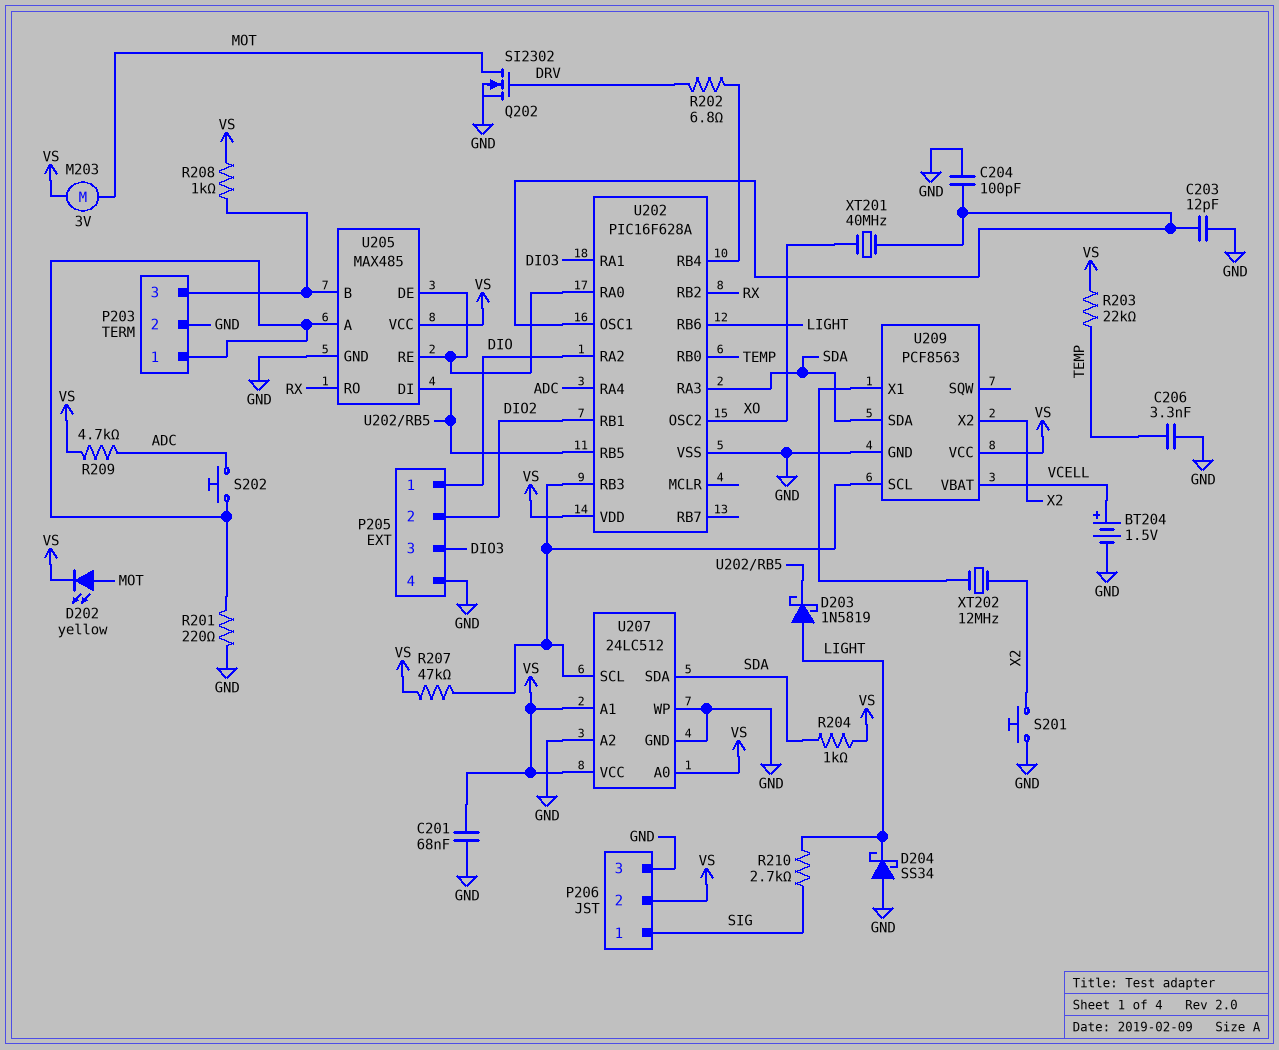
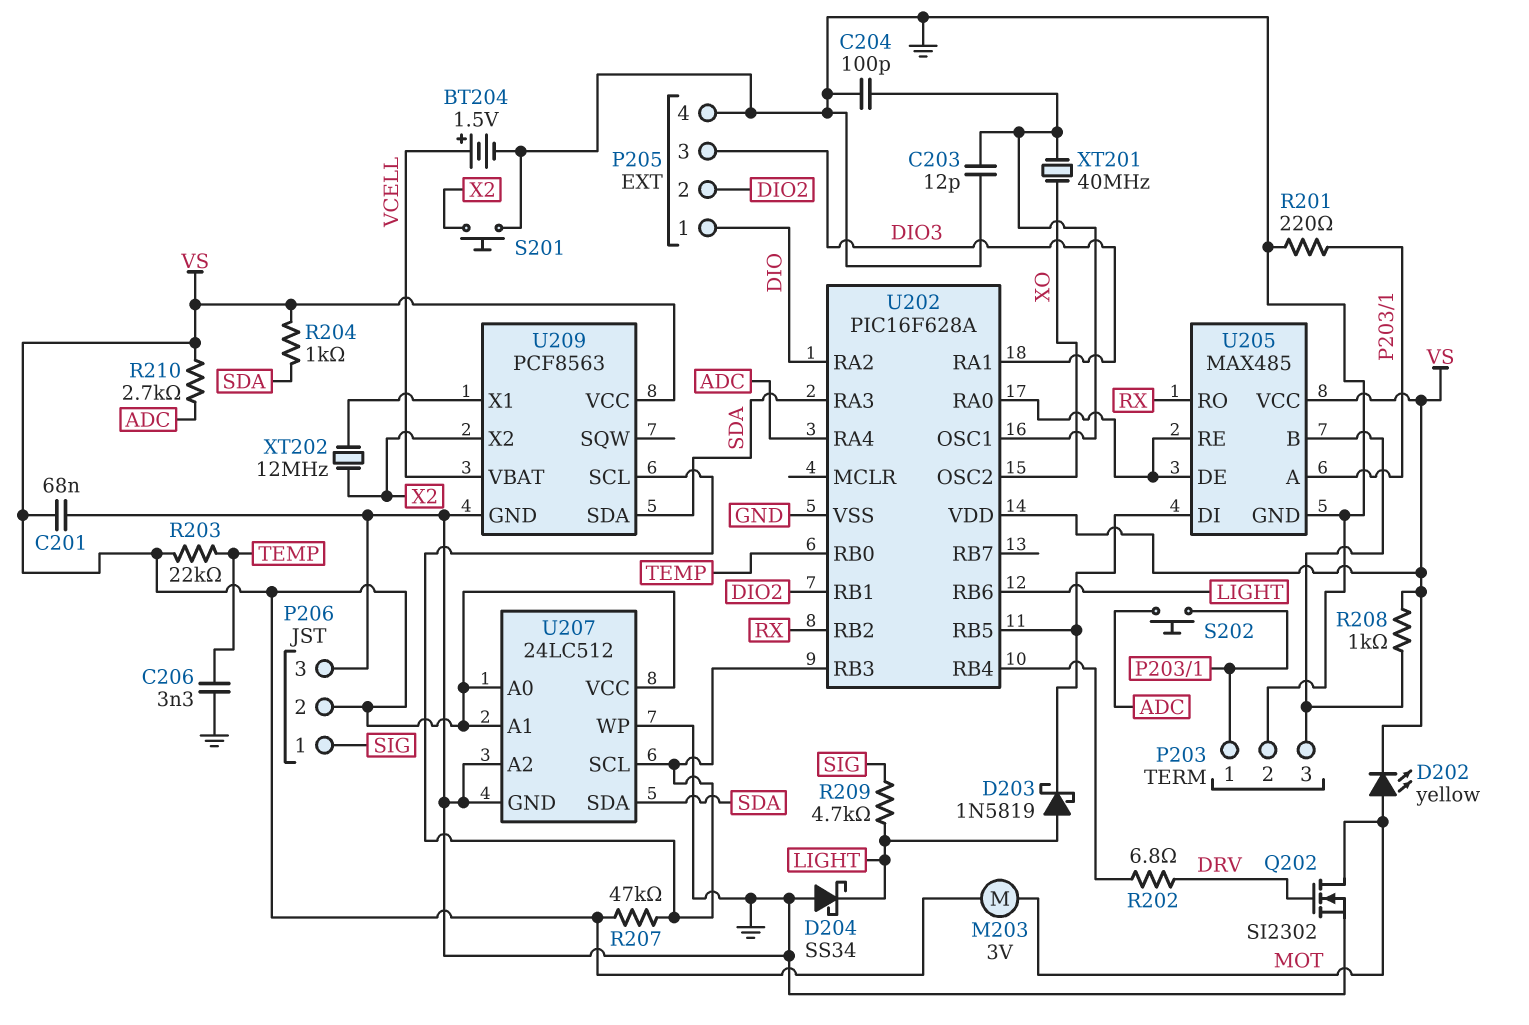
R209: 4.7k (ADC, VS) -> 4.7k (LIGHT, SIG)
R210: 2.7k (LIGHT, SIG) -> 2.7k (ADC, VS)

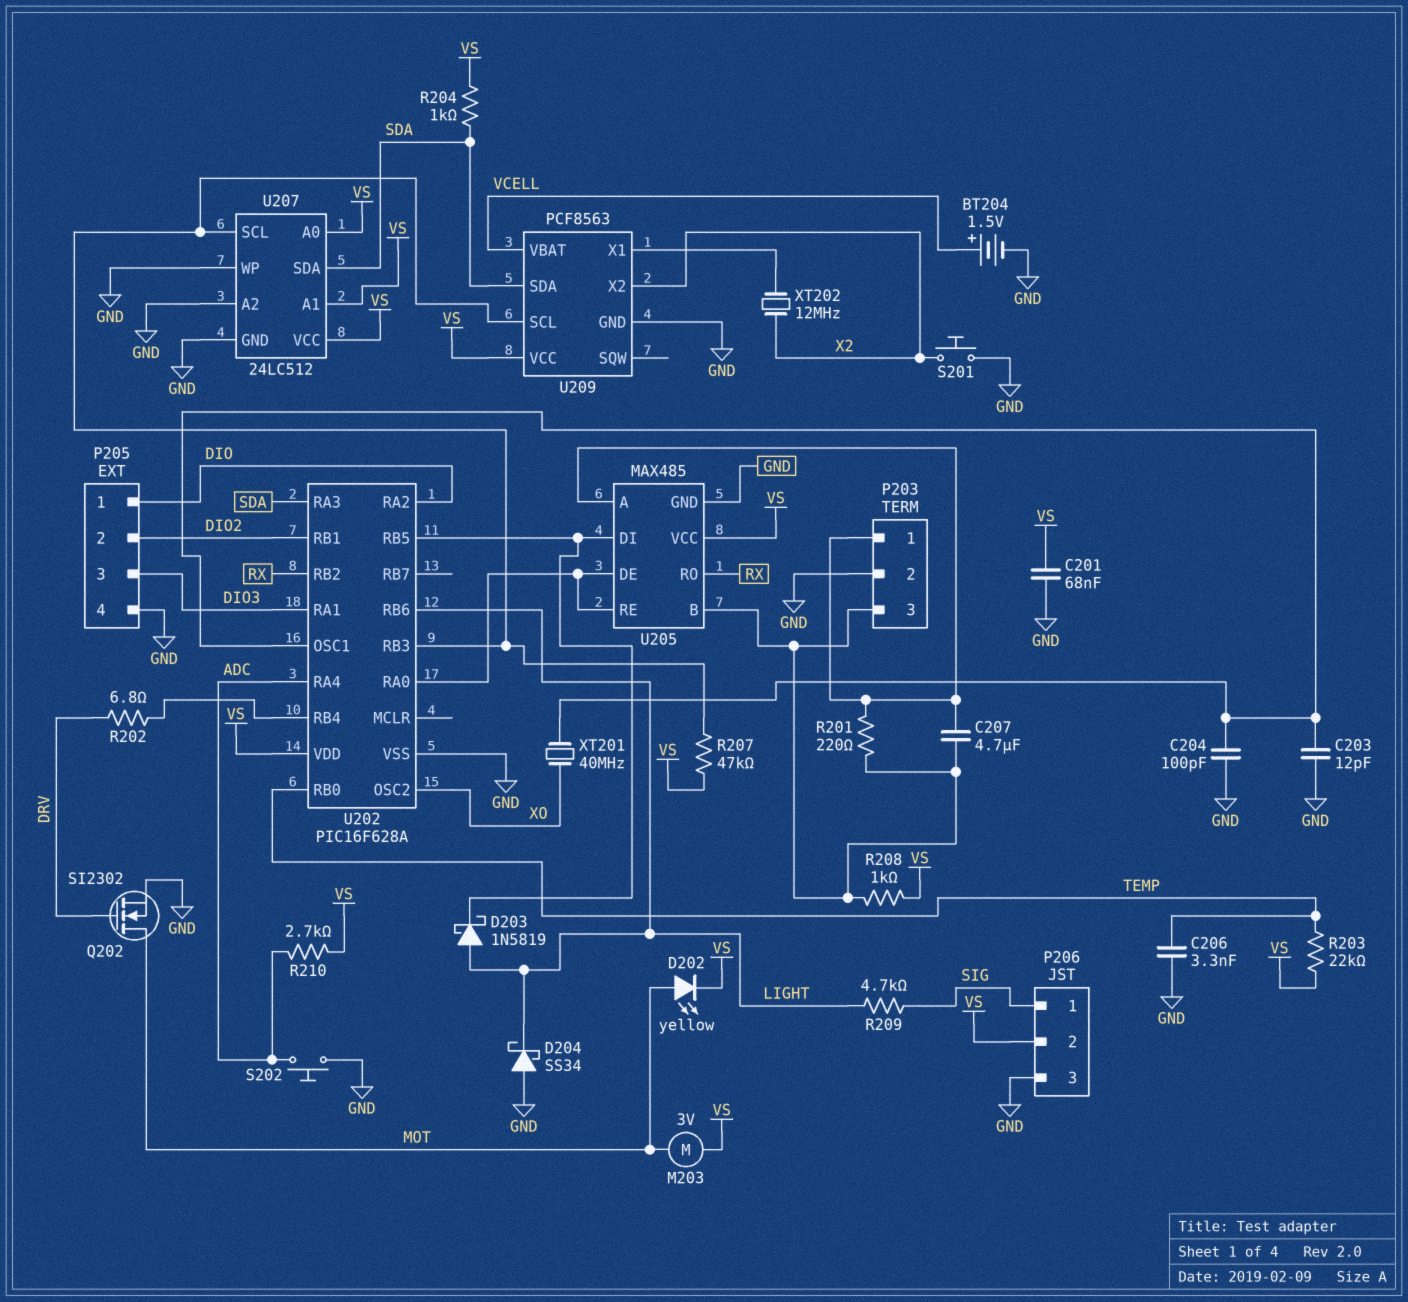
C207: none -> 4.7uF (P203/1, P203/3)
R201: 220 (GND, P203/1) -> 220 (P203/1, P203/3)
S202: button (ADC, P203/1) -> button (ADC, GND)

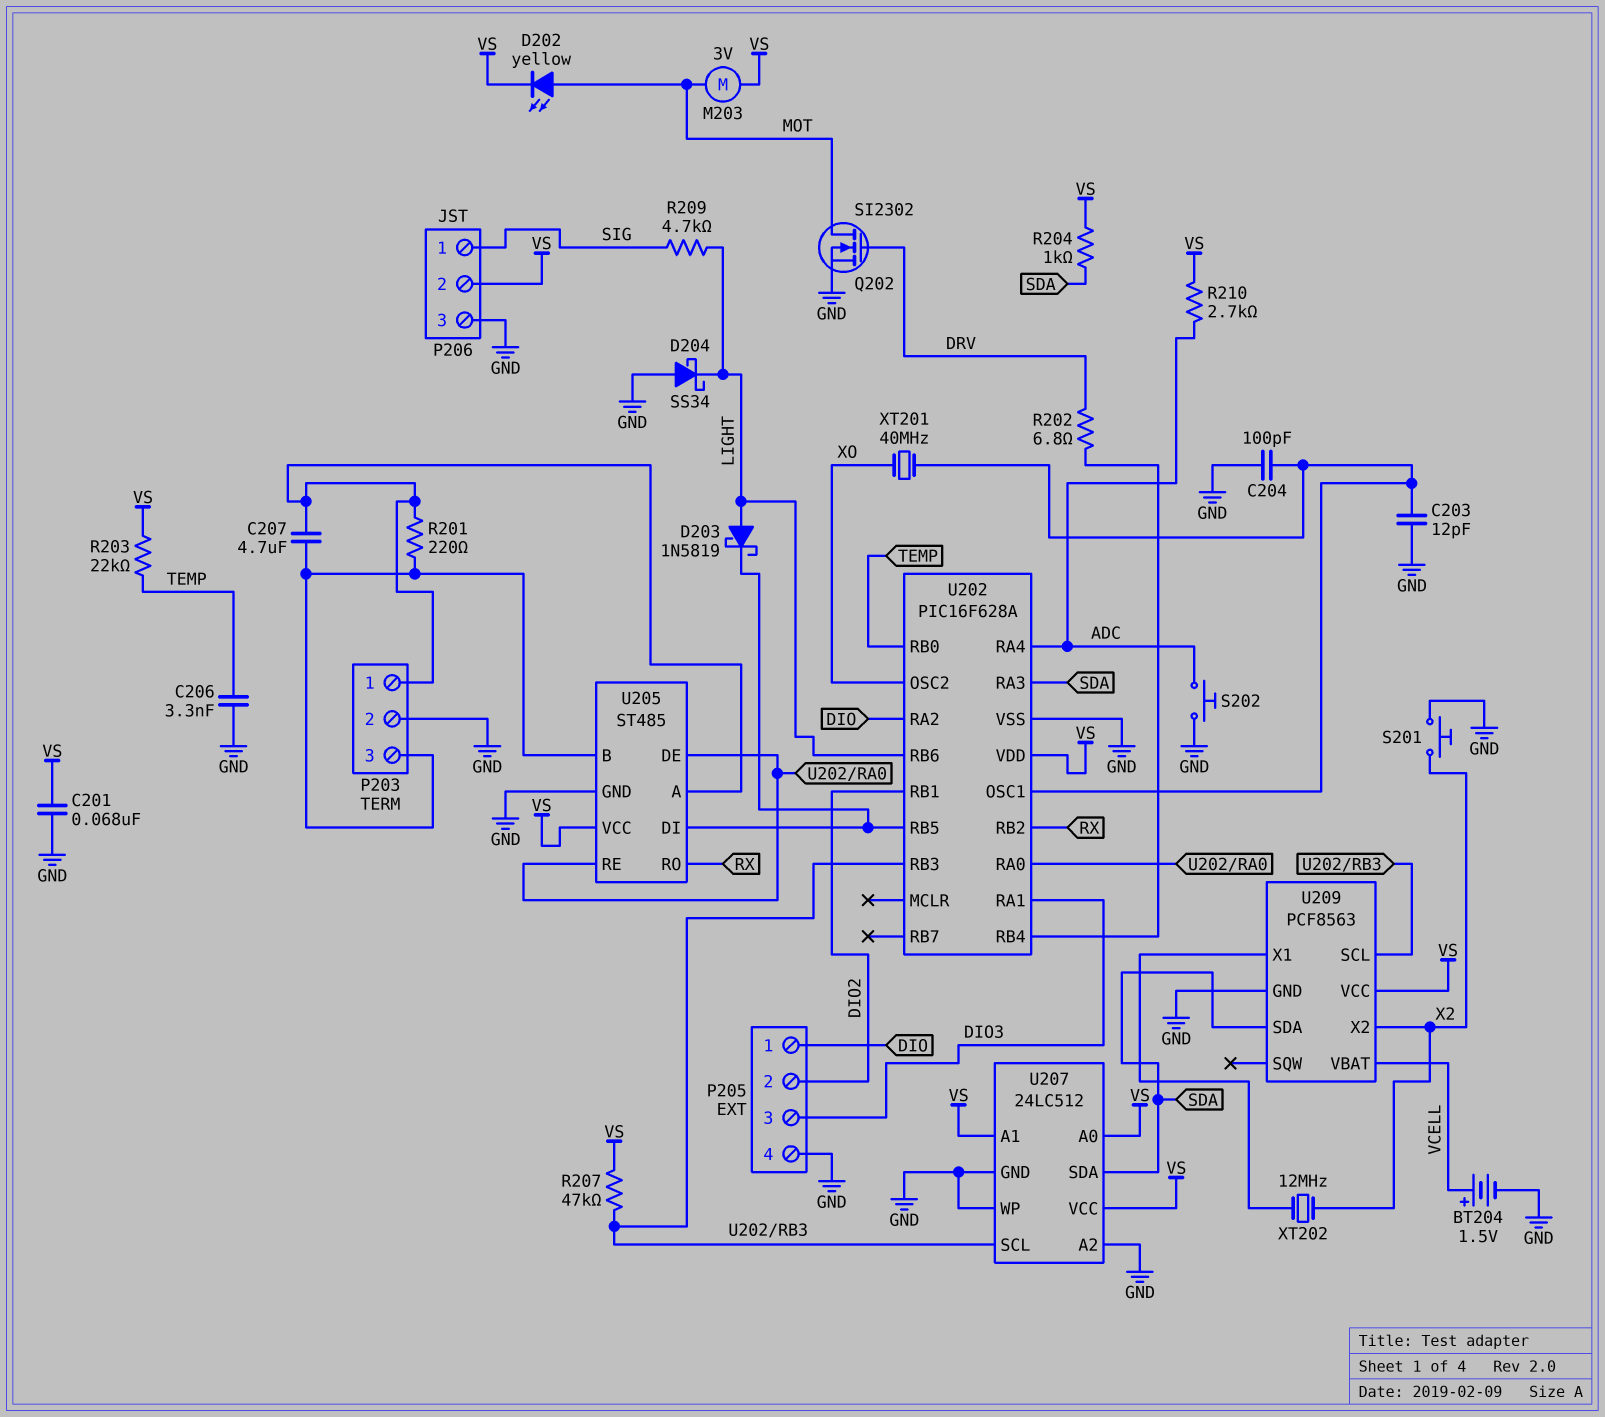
R208: 1k (P203/3, VS) -> none
U205: MAX485 -> ST485

